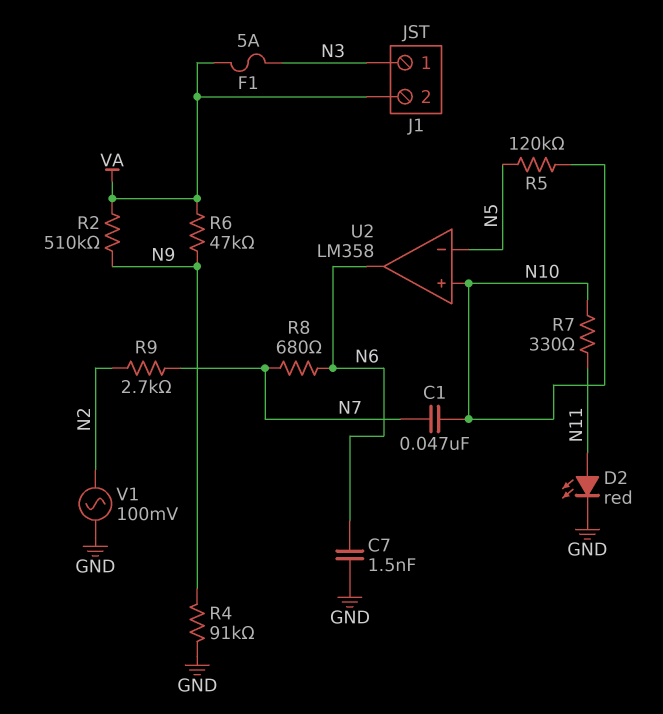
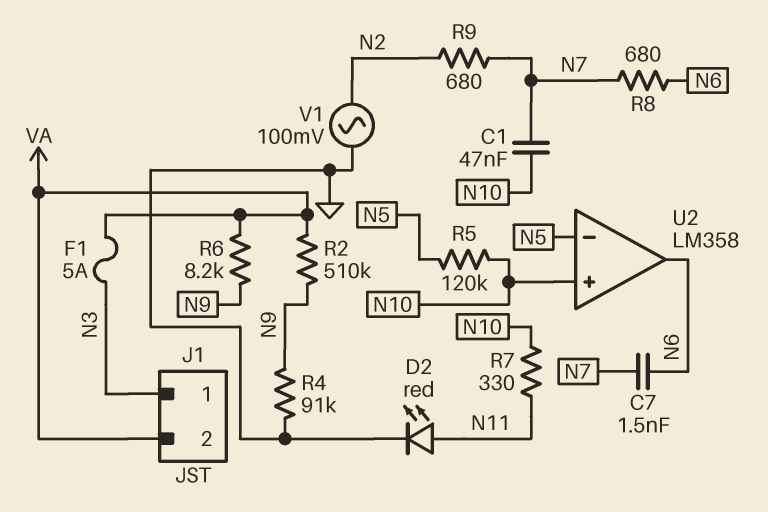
C7: 1.5nF (GND, N6) -> 1.5nF (N6, N7)
R6: 47k (N9, VA) -> 8.2k (N9, VA)
R9: 2.7k (N2, N7) -> 680 (N2, N7)

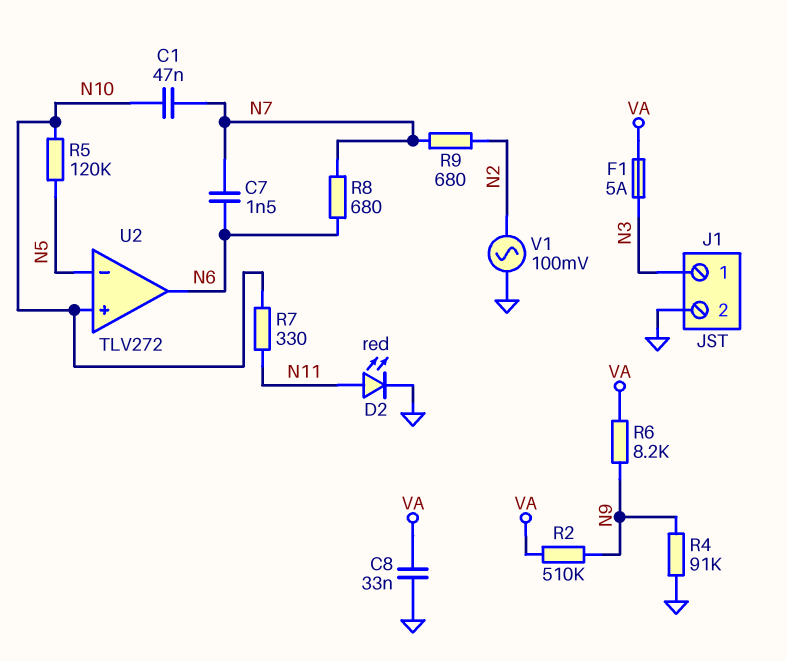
C8: none -> 33nF (GND, VA)
J1 pin 2: VA -> GND
U2: LM358 -> TLV272

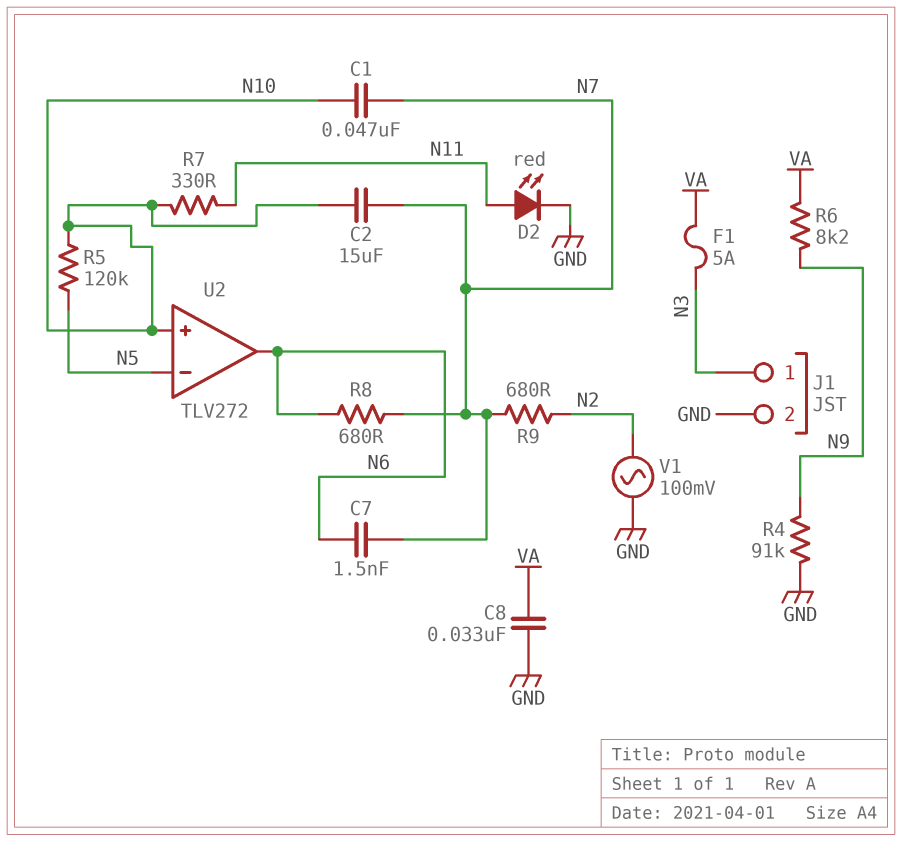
C2: none -> 15uF (N7, N10)
R2: 510k (N9, VA) -> none

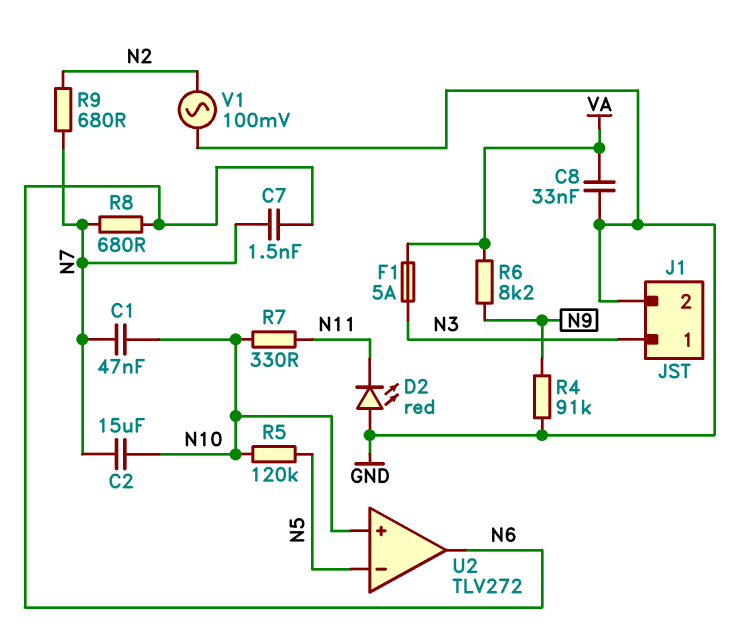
D2: LED red (A N11, K GND) -> LED red (A GND, K N11)

